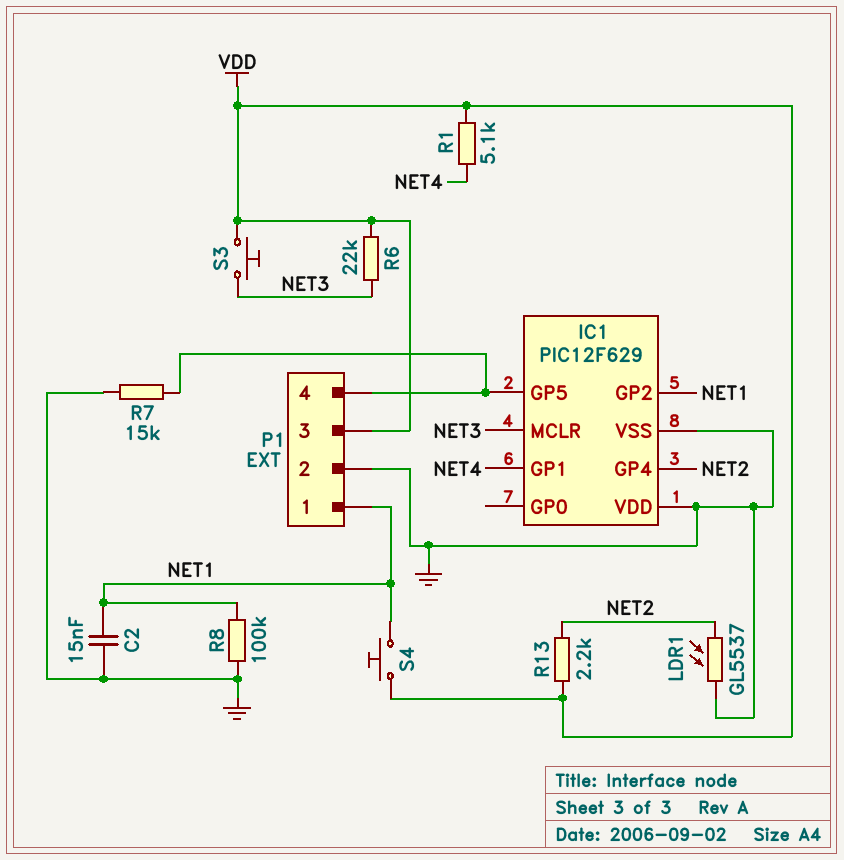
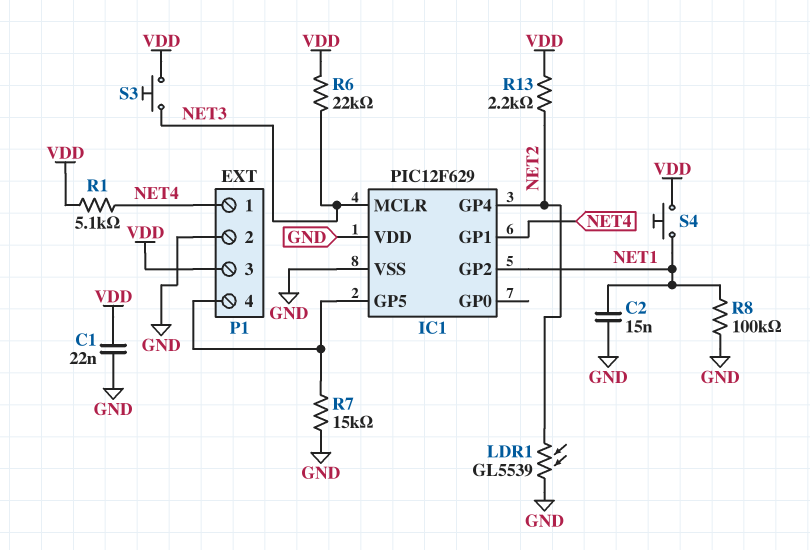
C1: none -> 22nF (GND, VDD)
LDR1: GL5537 (GND, NET2) -> GL5539 (GND, NET2)
P1 pin 1: NET1 -> NET4

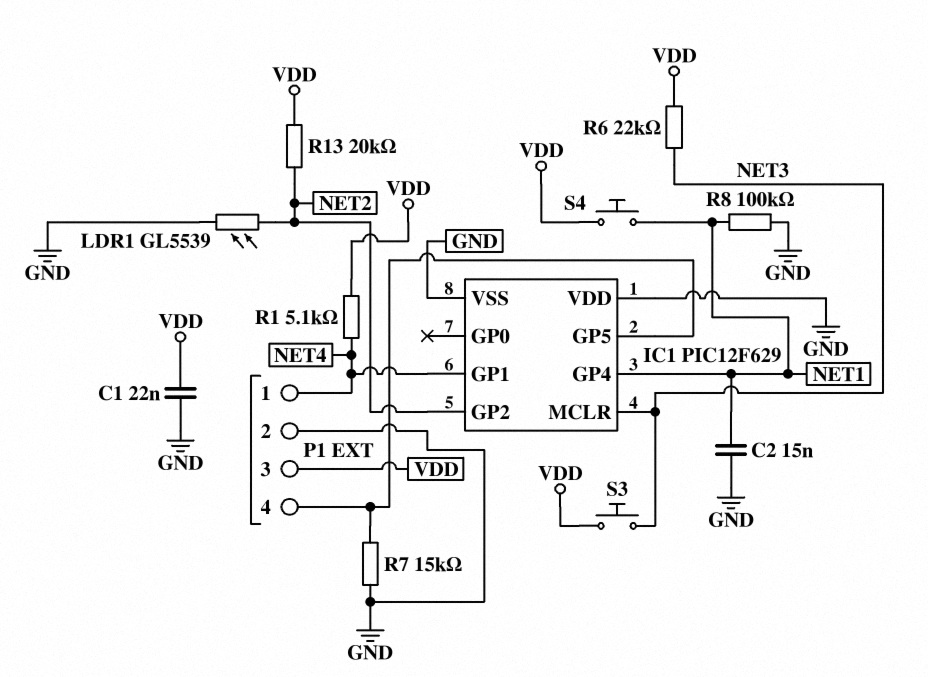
IC1 pin GP2: NET1 -> NET2
IC1 pin GP4: NET2 -> NET1
R13: 2.2k (NET2, VDD) -> 20k (NET2, VDD)

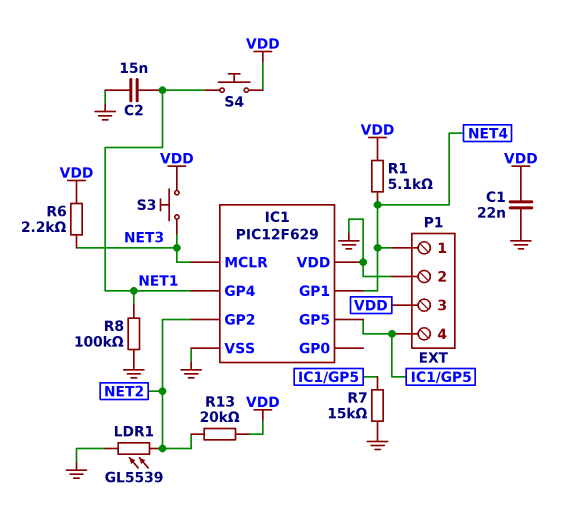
R6: 22k (NET3, VDD) -> 2.2k (NET3, VDD)

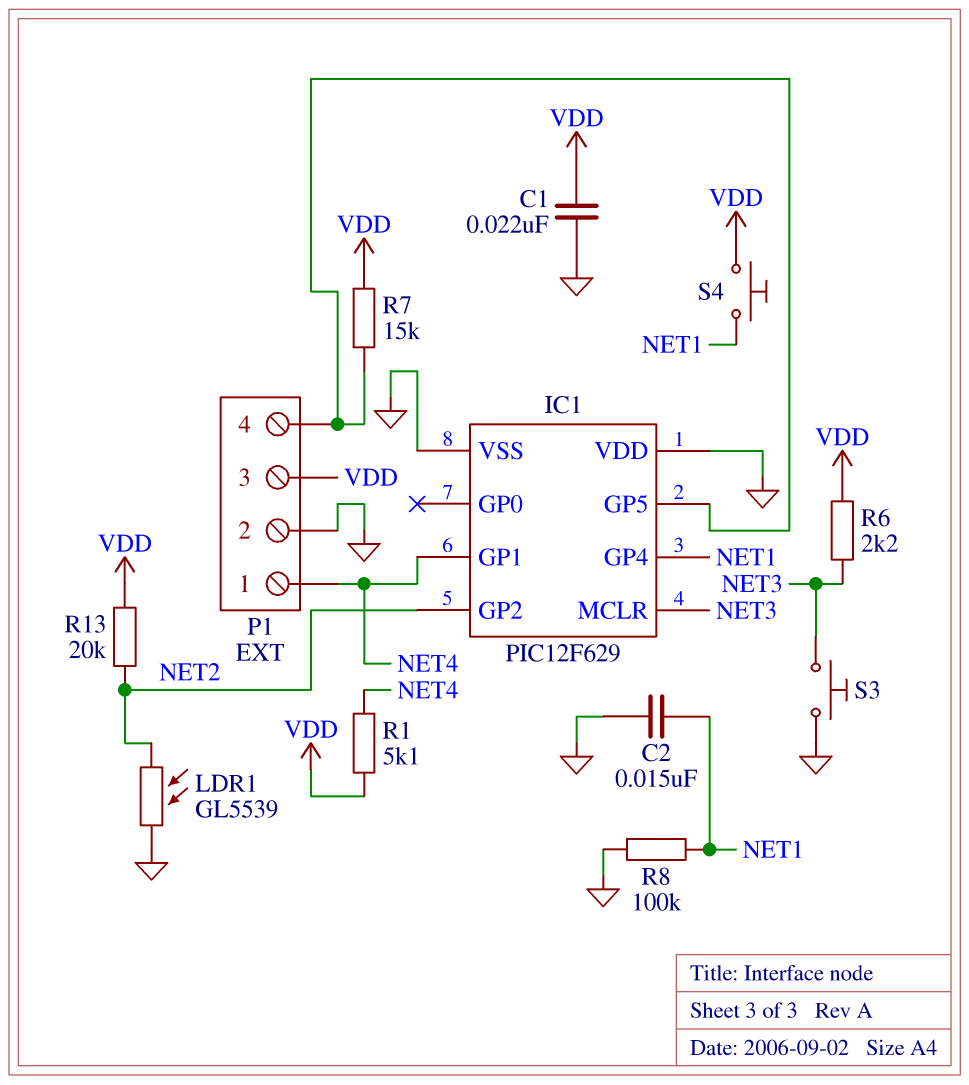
R7: 15k (GND, IC1/GP5) -> 15k (IC1/GP5, VDD)
S3: button (NET3, VDD) -> button (GND, NET3)

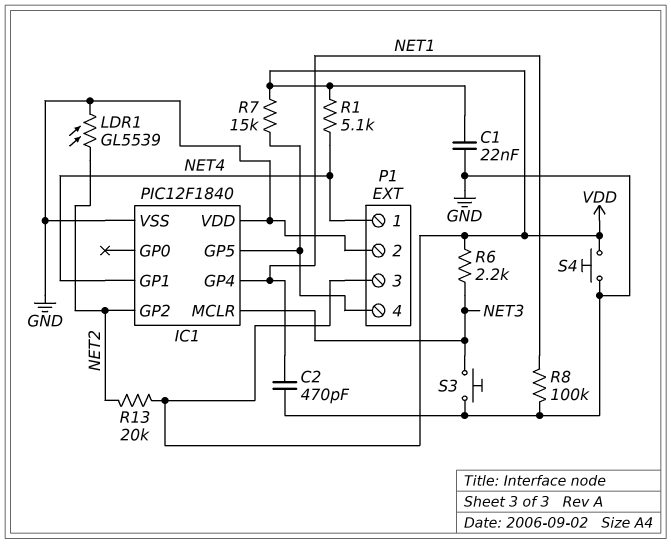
C2: 15nF (GND, NET1) -> 470pF (GND, NET1)
IC1: PIC12F629 -> PIC12F1840
S4: button (NET1, VDD) -> button (GND, VDD)

